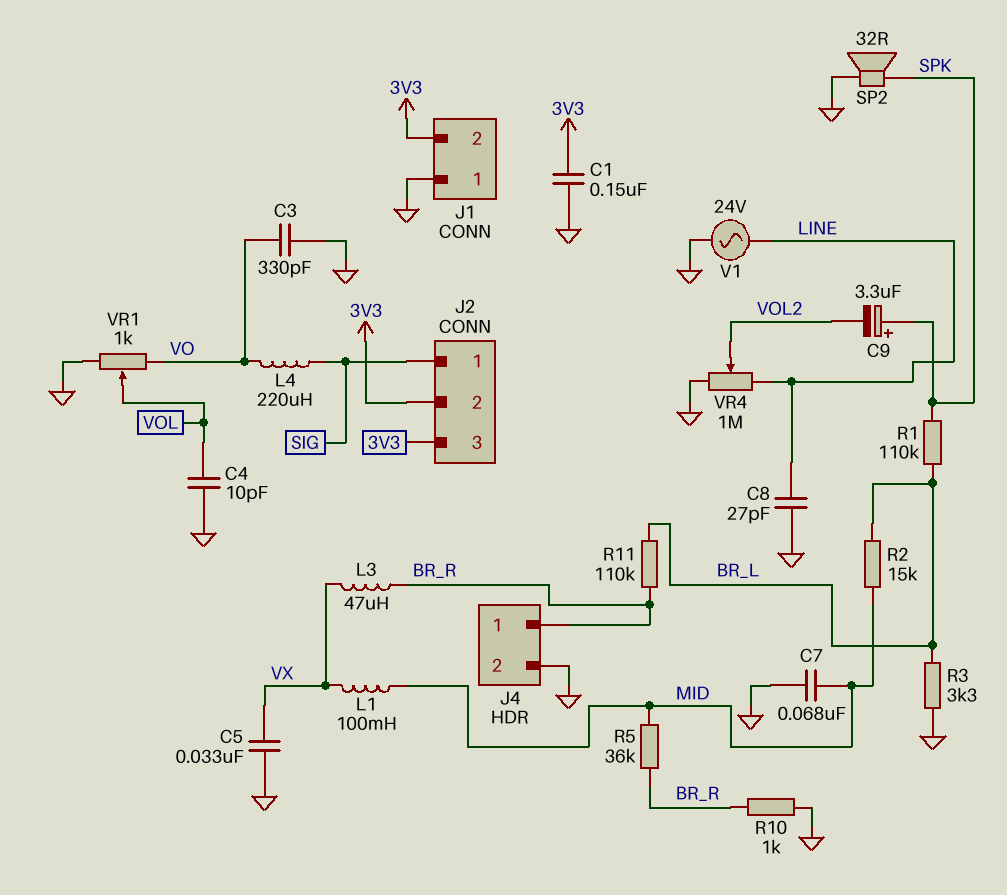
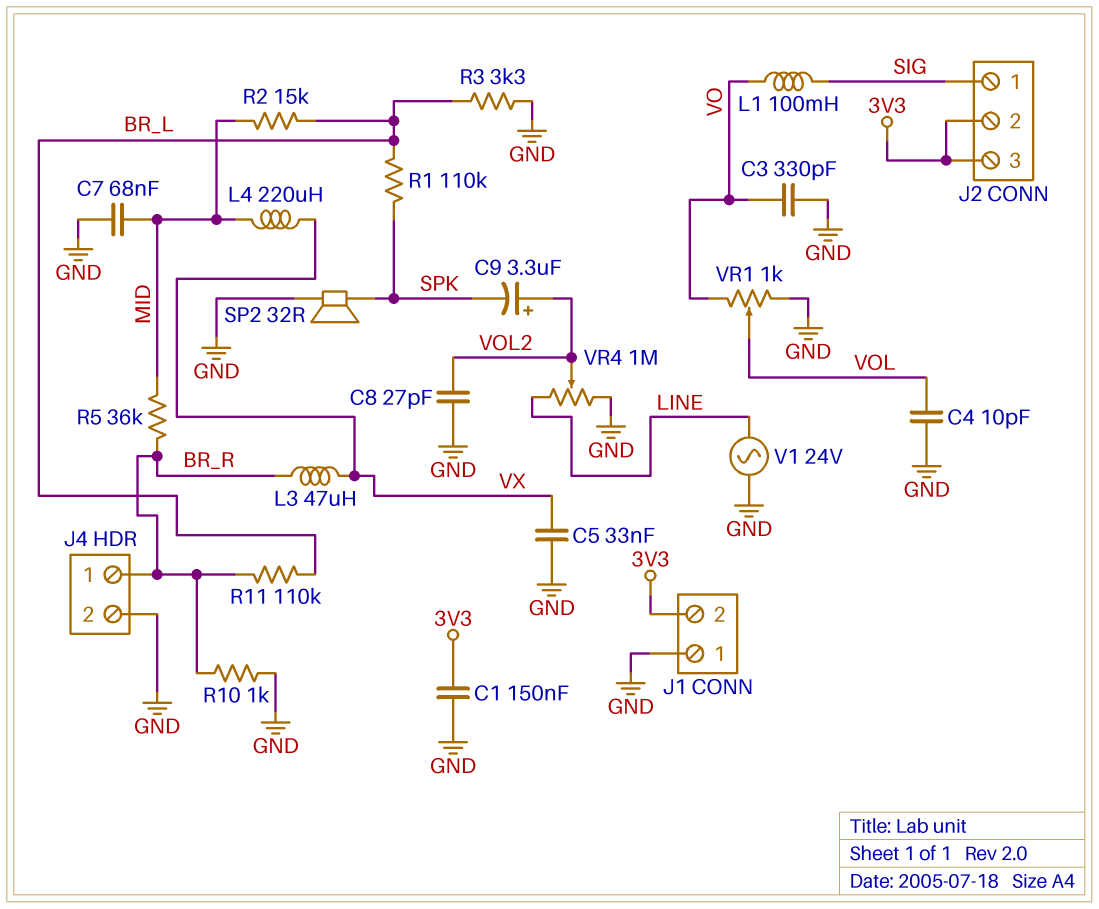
C8: 27pF (GND, LINE) -> 27pF (GND, VOL2)
C9: 3.3uF (plus SPK, minus VOL2) -> 3.3uF (plus VOL2, minus SPK)
L1: 100mH (MID, VX) -> 100mH (SIG, VO)
L4: 220uH (SIG, VO) -> 220uH (MID, VX)

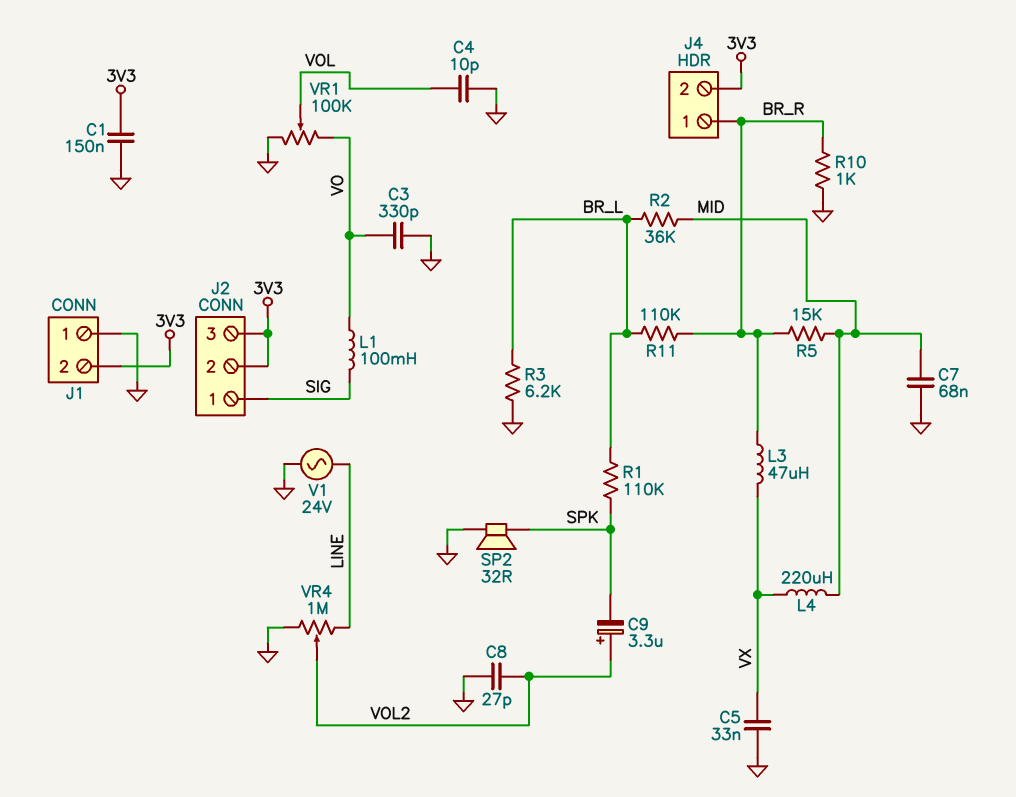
J4 pin 2: GND -> 3V3
R2: 15k (BR_L, MID) -> 36k (BR_L, MID)
R3: 3.3k (BR_L, GND) -> 6.2k (BR_L, GND)
R5: 36k (BR_R, MID) -> 15k (BR_R, MID)
VR1: 1k (GND, VO, wiper VOL) -> 100k (GND, VO, wiper VOL)

